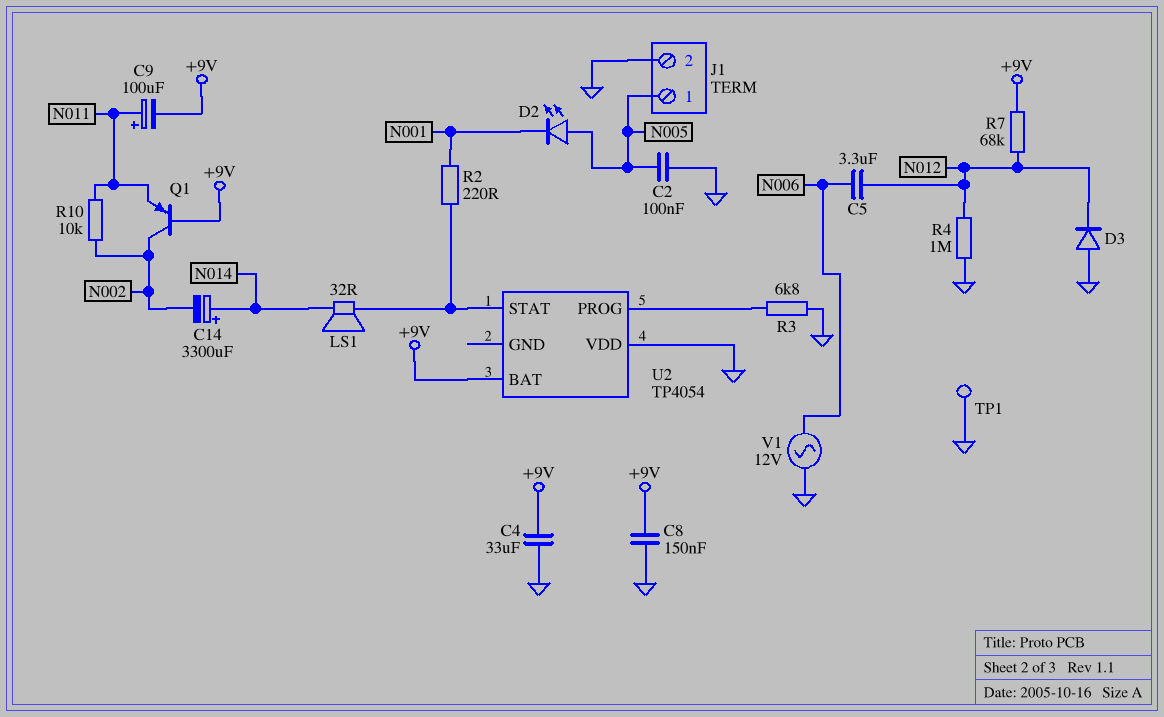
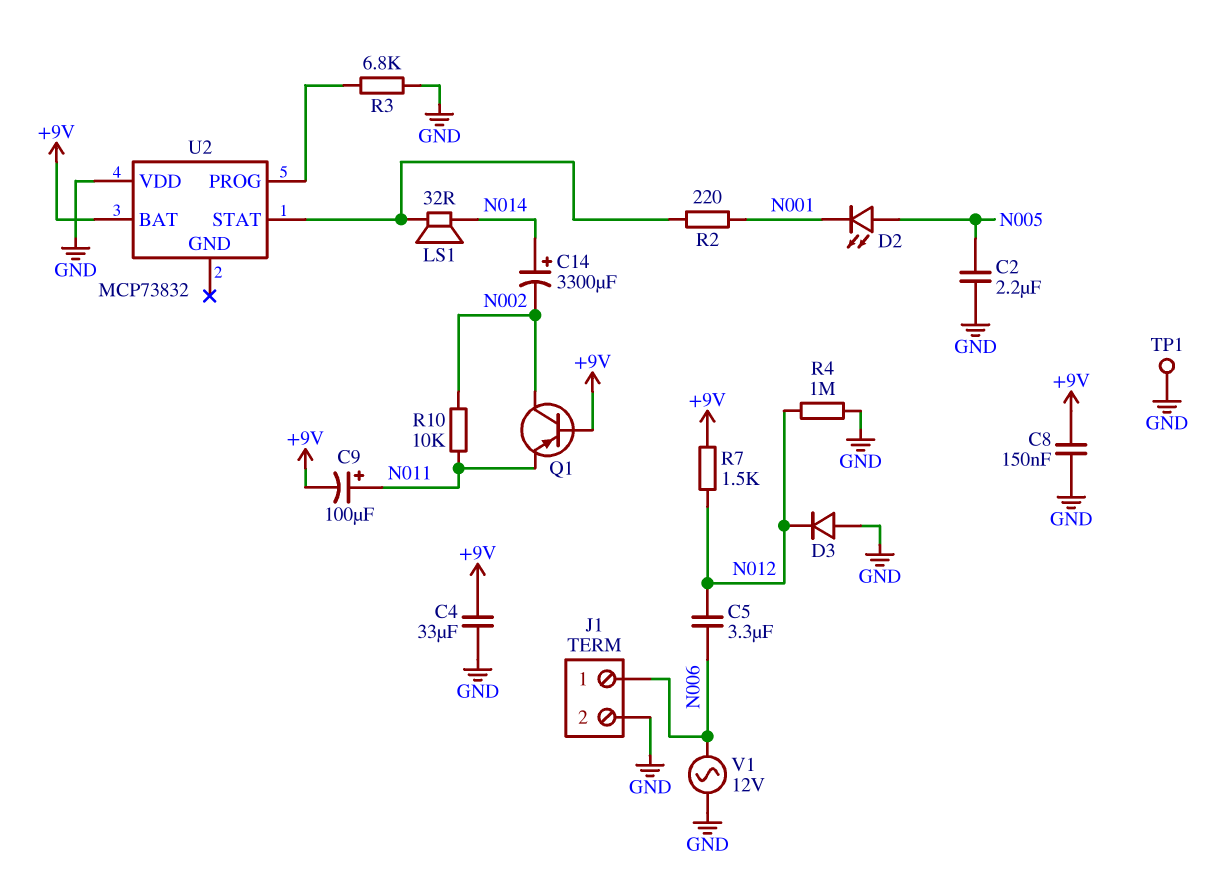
C2: 100nF (GND, N005) -> 2.2uF (GND, N005)
J1 pin 1: N005 -> N006
R7: 68k (+9V, N012) -> 1.5k (+9V, N012)
U2: TP4054 -> MCP73832

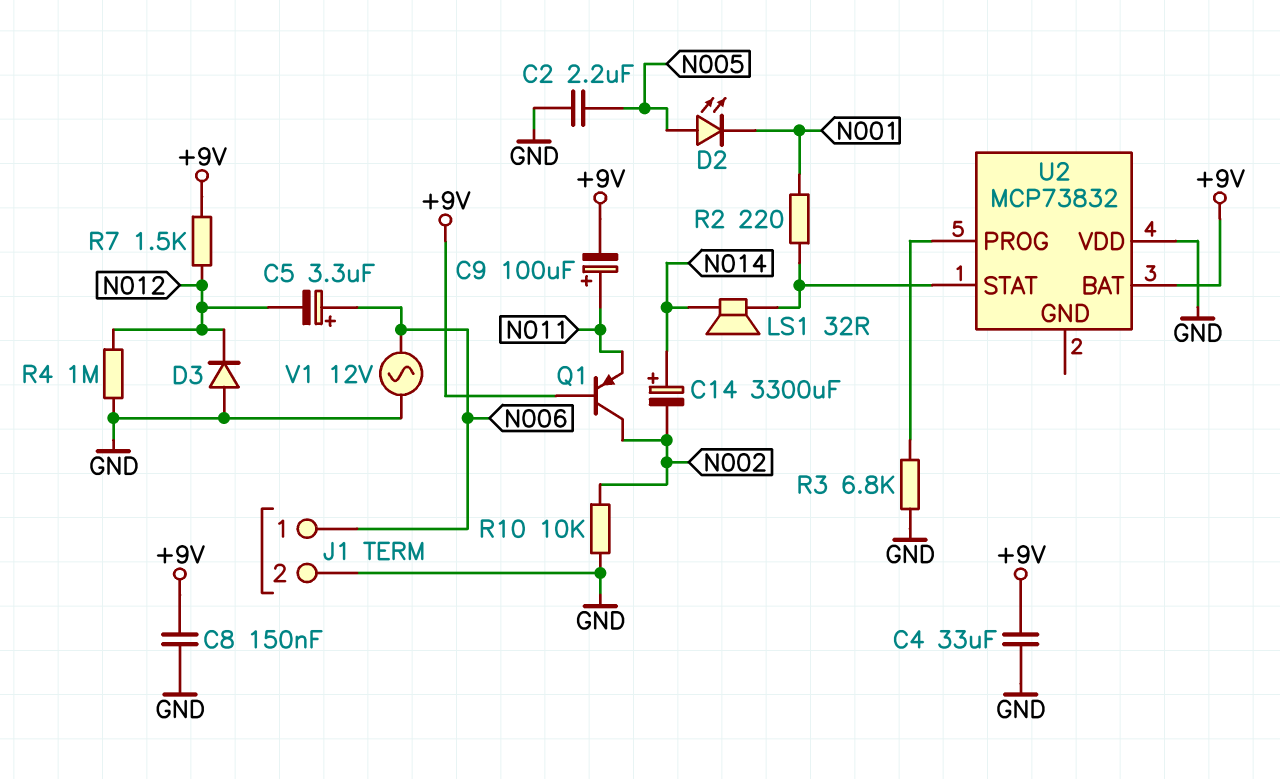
C5: 3.3uF (N006, N012) -> 3.3uF (plus N006, minus N012)
R10: 10k (N002, N011) -> 10k (GND, N002)
TP1: test point (GND) -> none

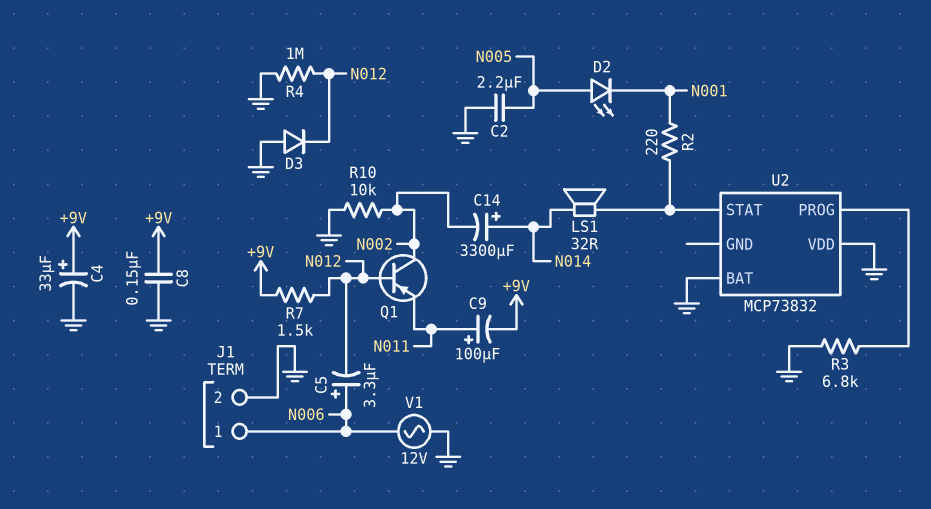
C4: 33uF (+9V, GND) -> 33uF (plus +9V, minus GND)
Q1: PNP (B +9V, C N002, E N011) -> PNP (B N012, C N002, E N011)
U2 pin BAT: +9V -> GND

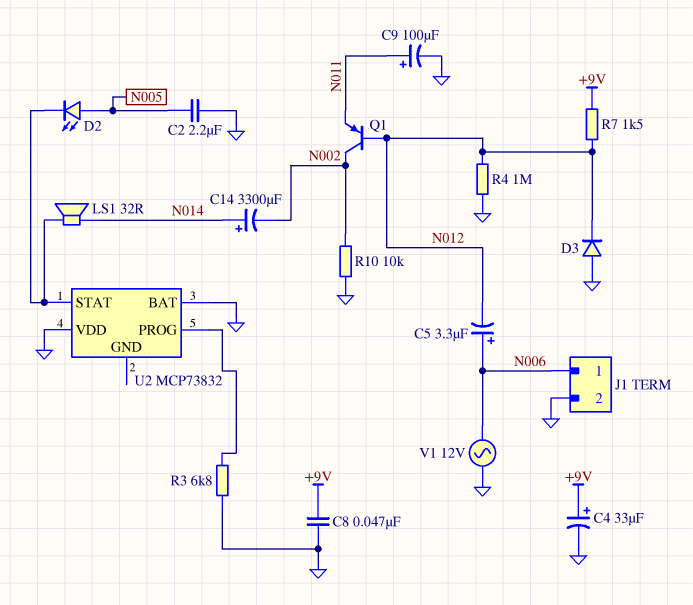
C8: 150nF (+9V, GND) -> 47nF (+9V, GND)
C9: 100uF (plus N011, minus +9V) -> 100uF (plus N011, minus GND)
D2: LED (A N005, K N001) -> LED (A N005, K U2/STAT)
R2: 220 (N001, U2/STAT) -> none

